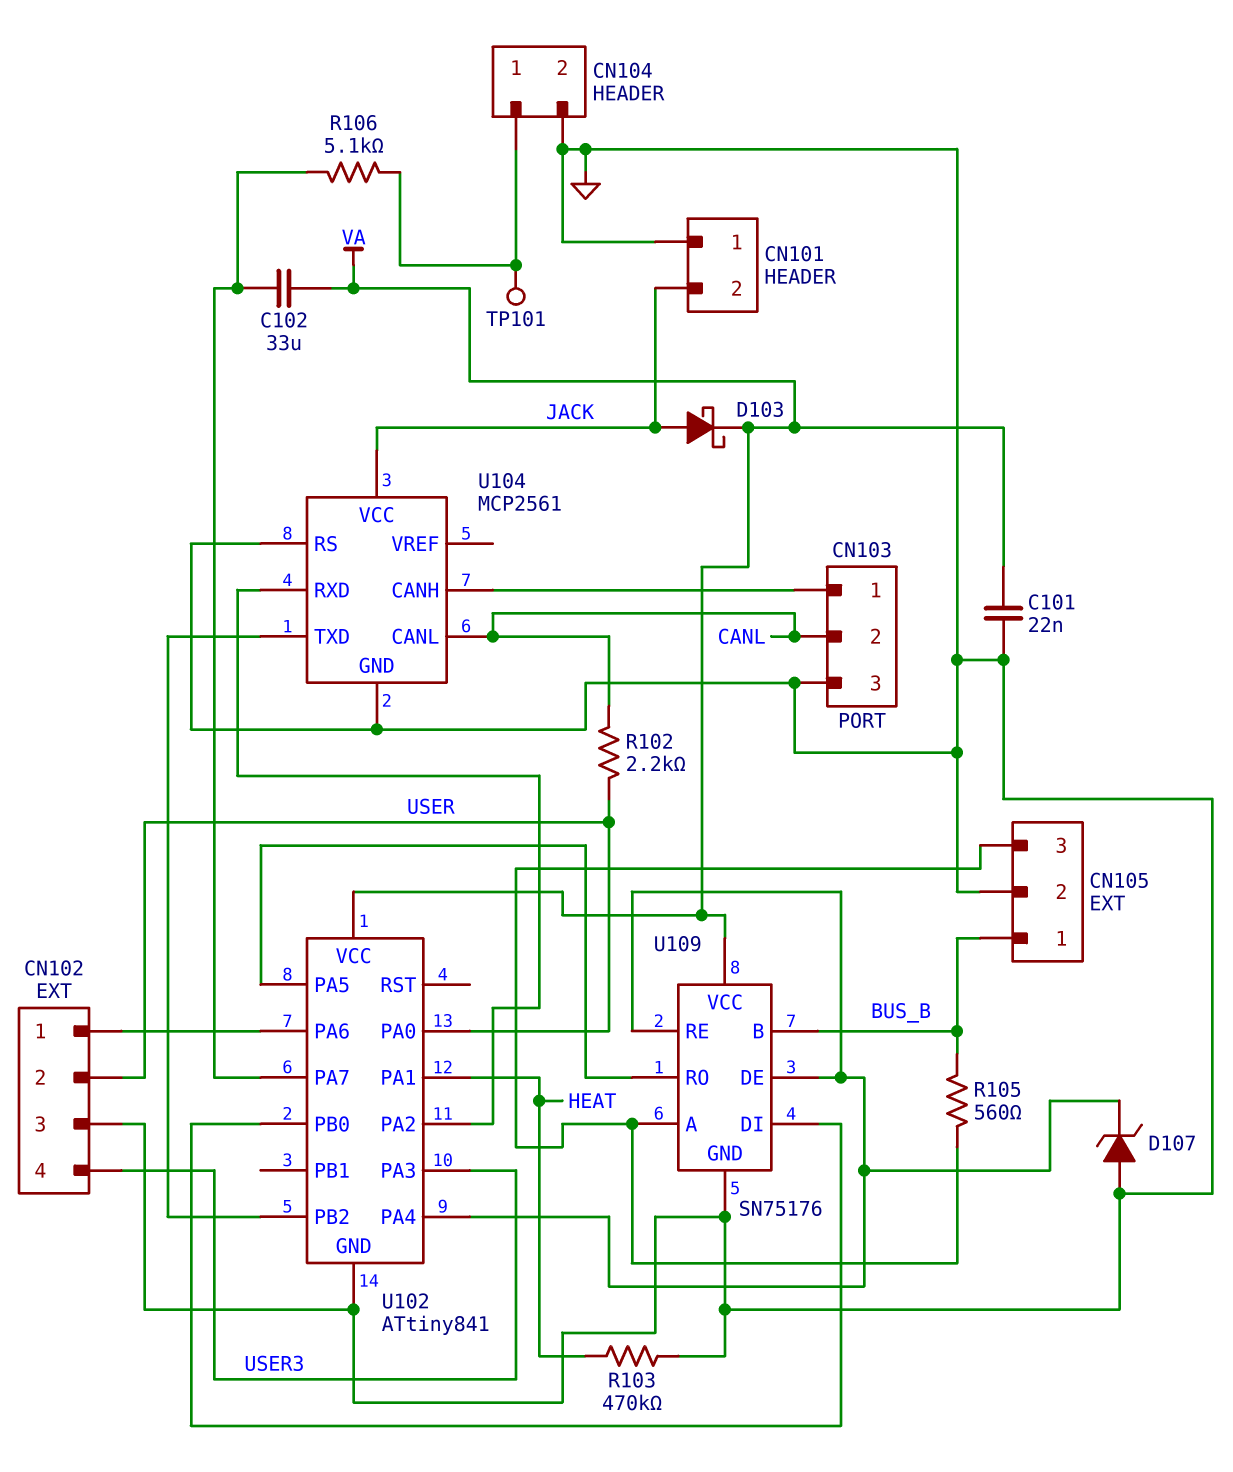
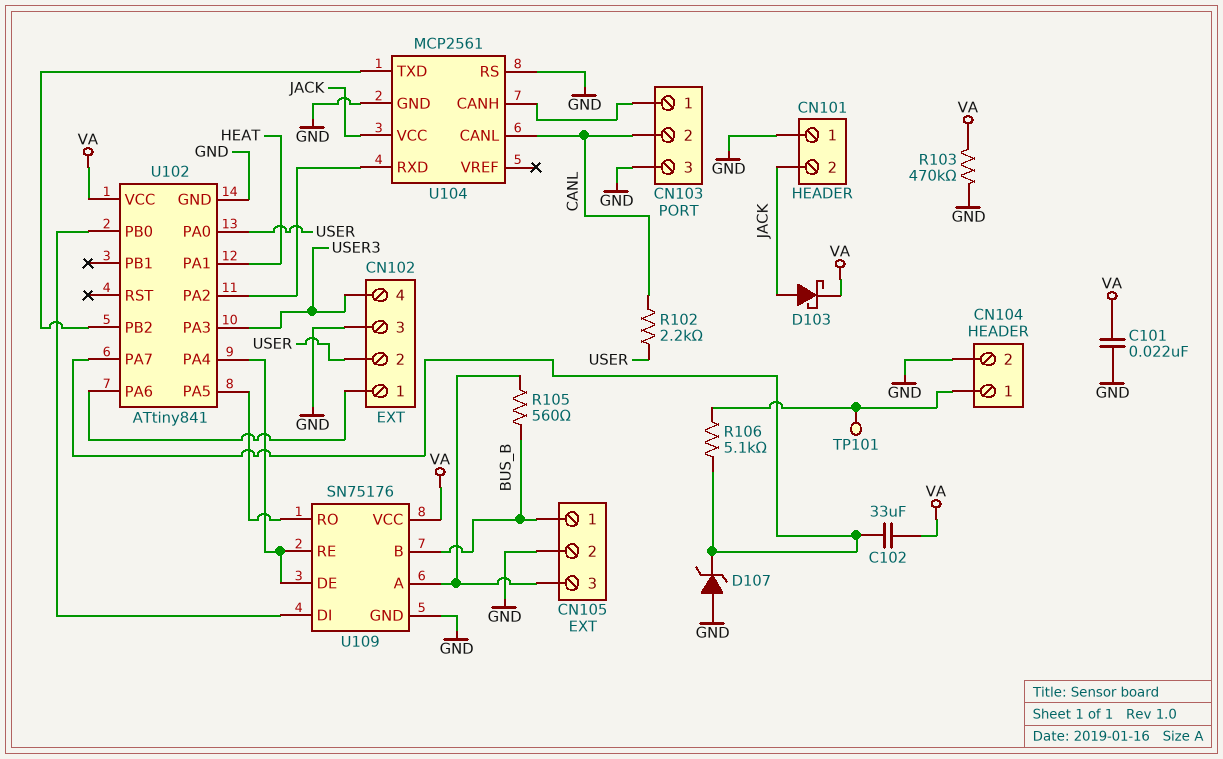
D107: zener (A GND, K U102/PA4) -> zener (A GND, K U102/PA7)
R103: 470k (GND, HEAT) -> 470k (GND, VA)

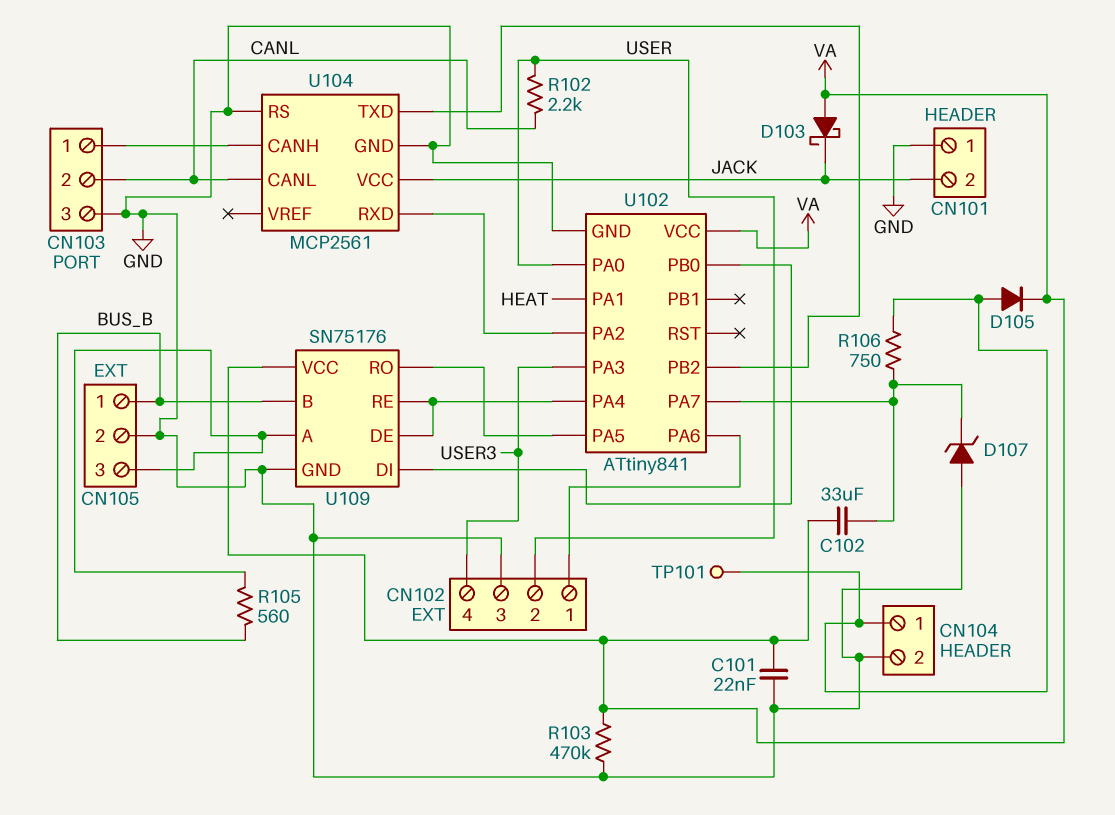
D103: schottky (A JACK, K VA) -> schottky (A VA, K JACK)
D105: none -> diode (A CN104/1, K VA)
R106: 5.1k (CN104/1, U102/PA7) -> 750 (CN104/1, U102/PA7)

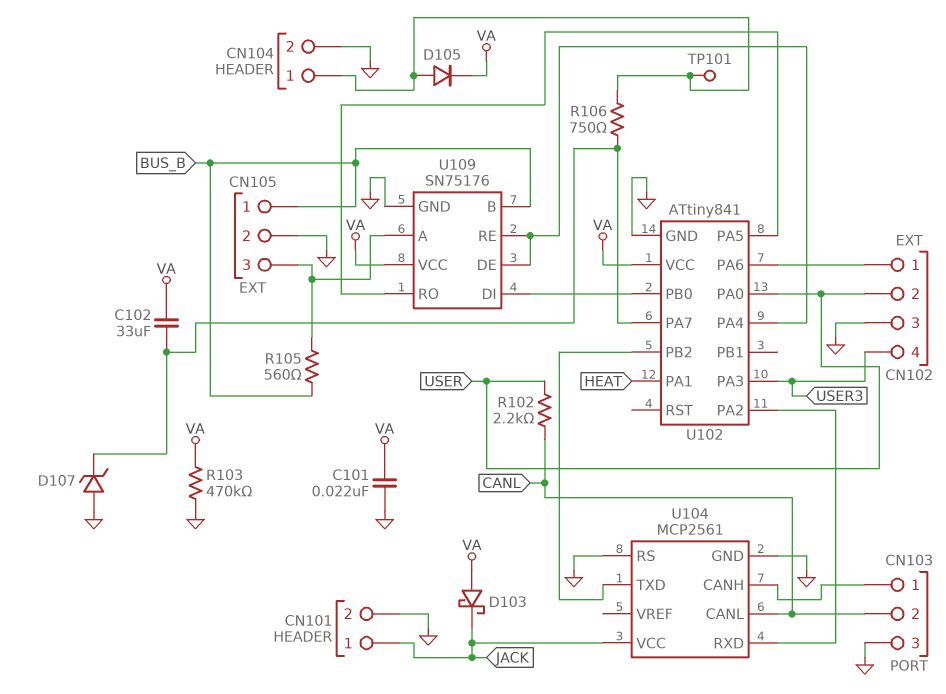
CN101 pin 1: GND -> JACK
CN101 pin 2: JACK -> GND

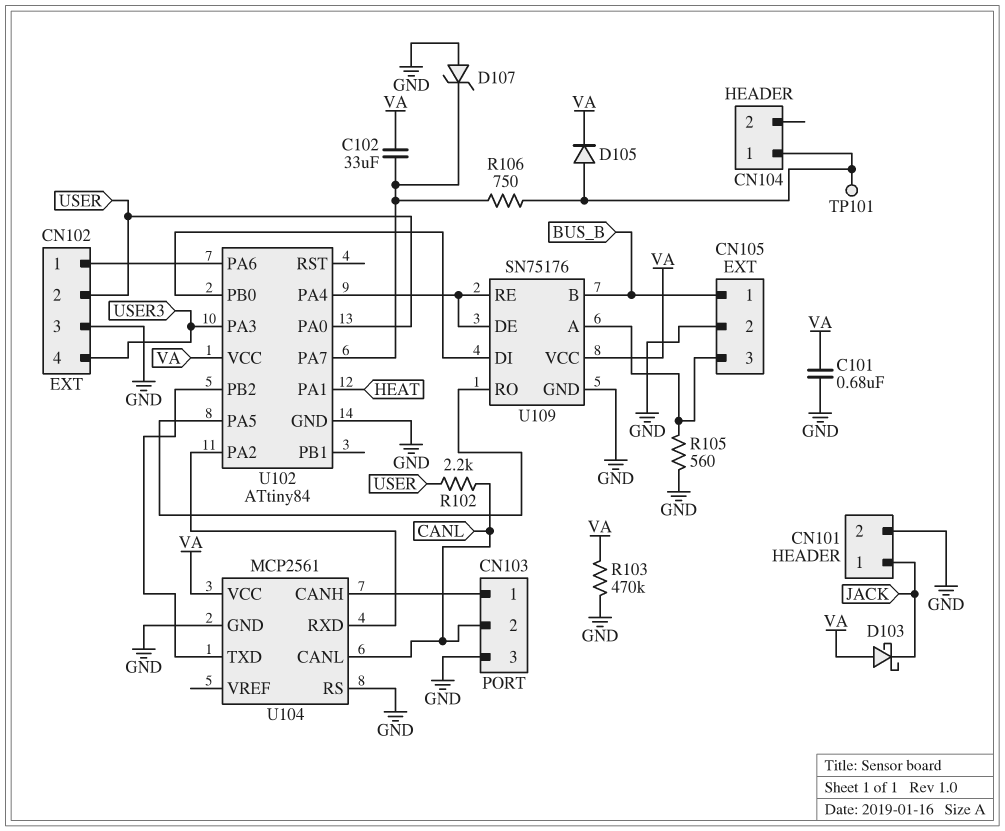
C101: 22nF (GND, VA) -> 680nF (GND, VA)
CN104 pin 2: GND -> none
R105: 560 (BUS_B, CN105/3) -> 560 (CN105/3, GND)
U102: ATtiny841 -> ATtiny84
U104 pin VCC: JACK -> VA

